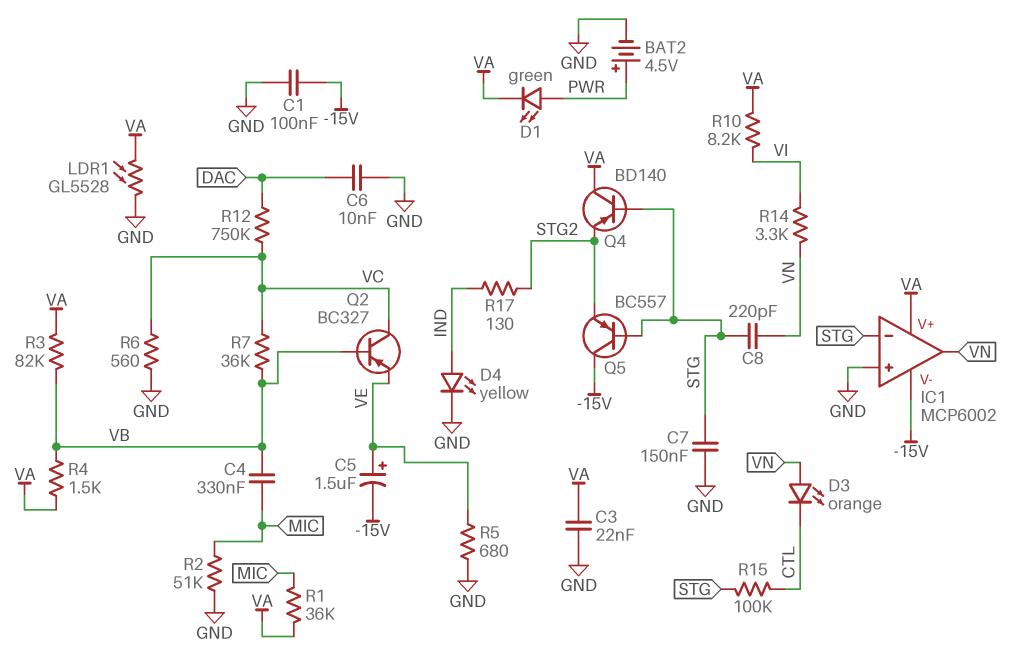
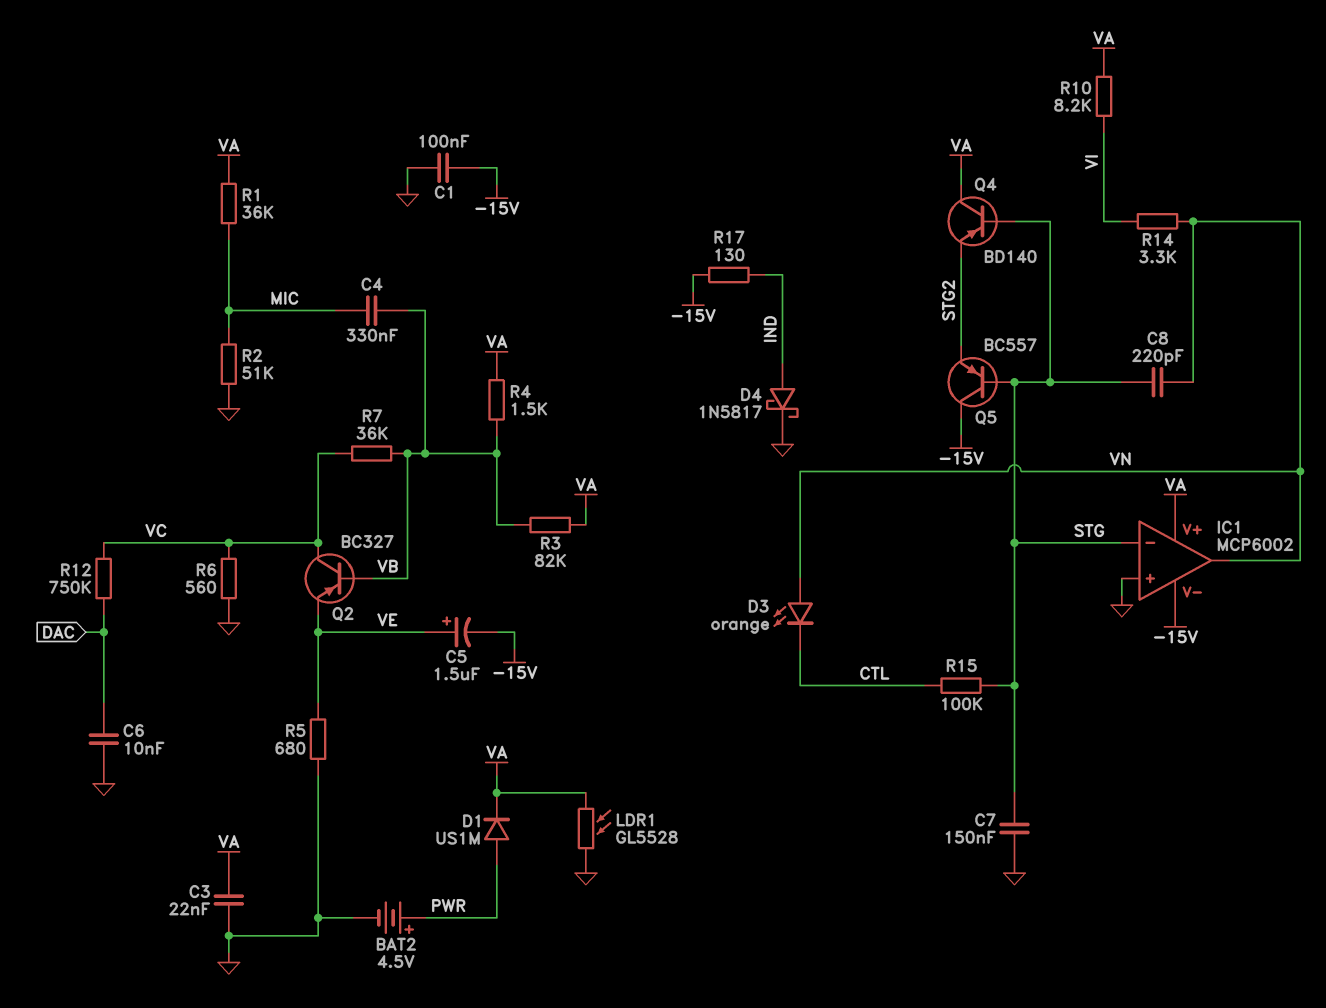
D1: LED green (A PWR, K VA) -> diode US1M (A PWR, K VA)
D4: LED yellow (A IND, K GND) -> schottky 1N5817 (A IND, K GND)
R17: 130 (IND, STG2) -> 130 (-15V, IND)

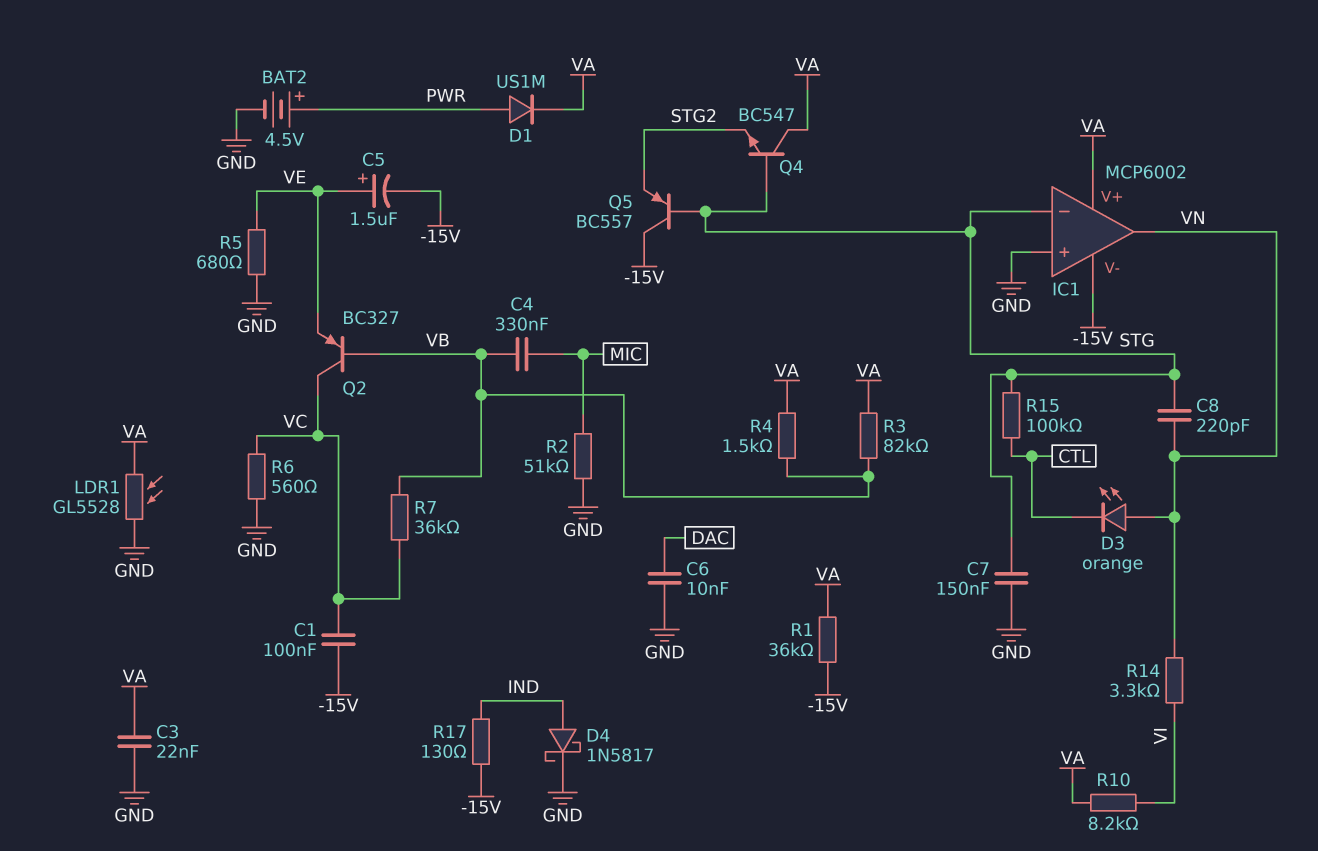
C1: 100nF (-15V, GND) -> 100nF (-15V, VC)
Q4: PNP BD140 (B STG, C VA, E STG2) -> NPN BC547 (B STG, C VA, E STG2)
R1: 36k (MIC, VA) -> 36k (-15V, VA)
R12: 750k (DAC, VC) -> none

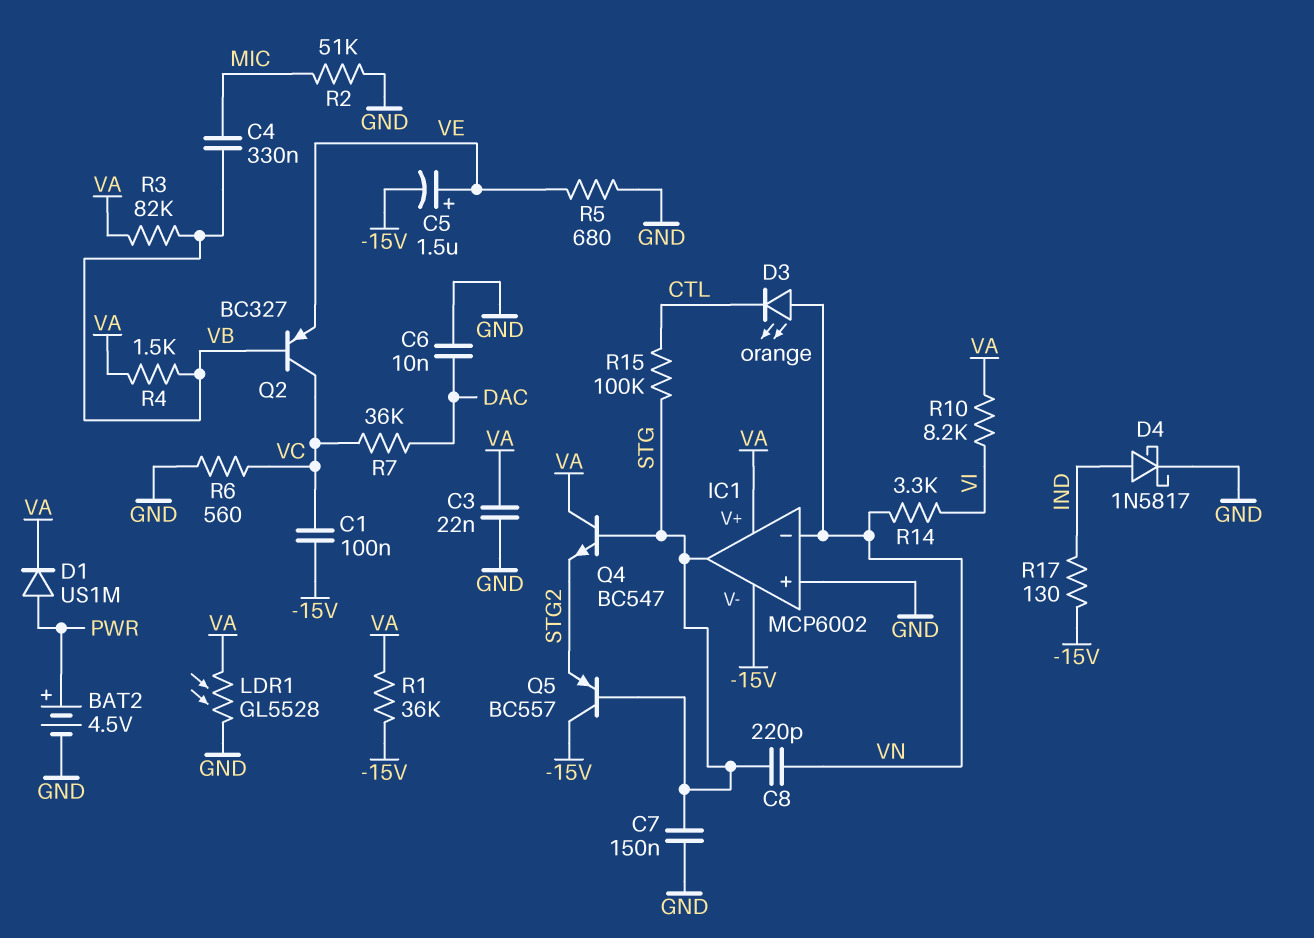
IC1 pin in-: STG -> VN
IC1 pin out: VN -> STG
R7: 36k (VB, VC) -> 36k (DAC, VC)

